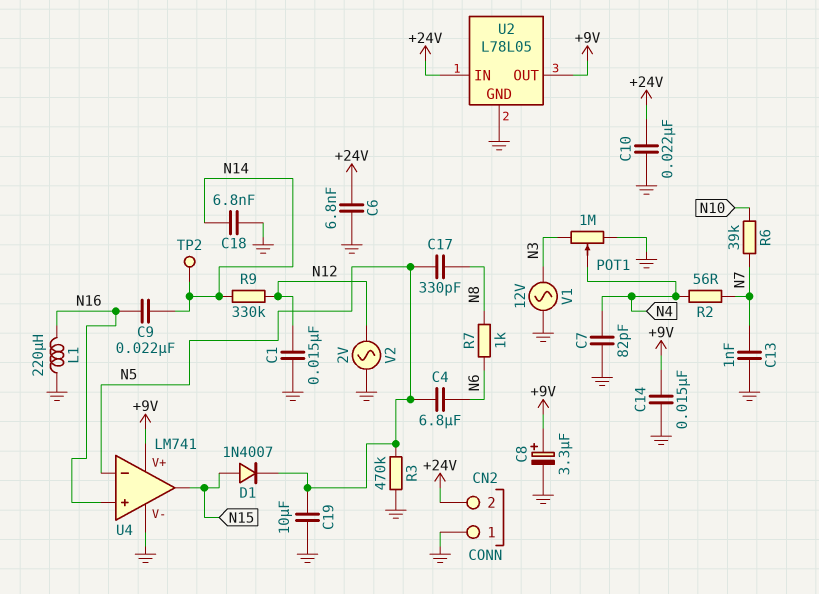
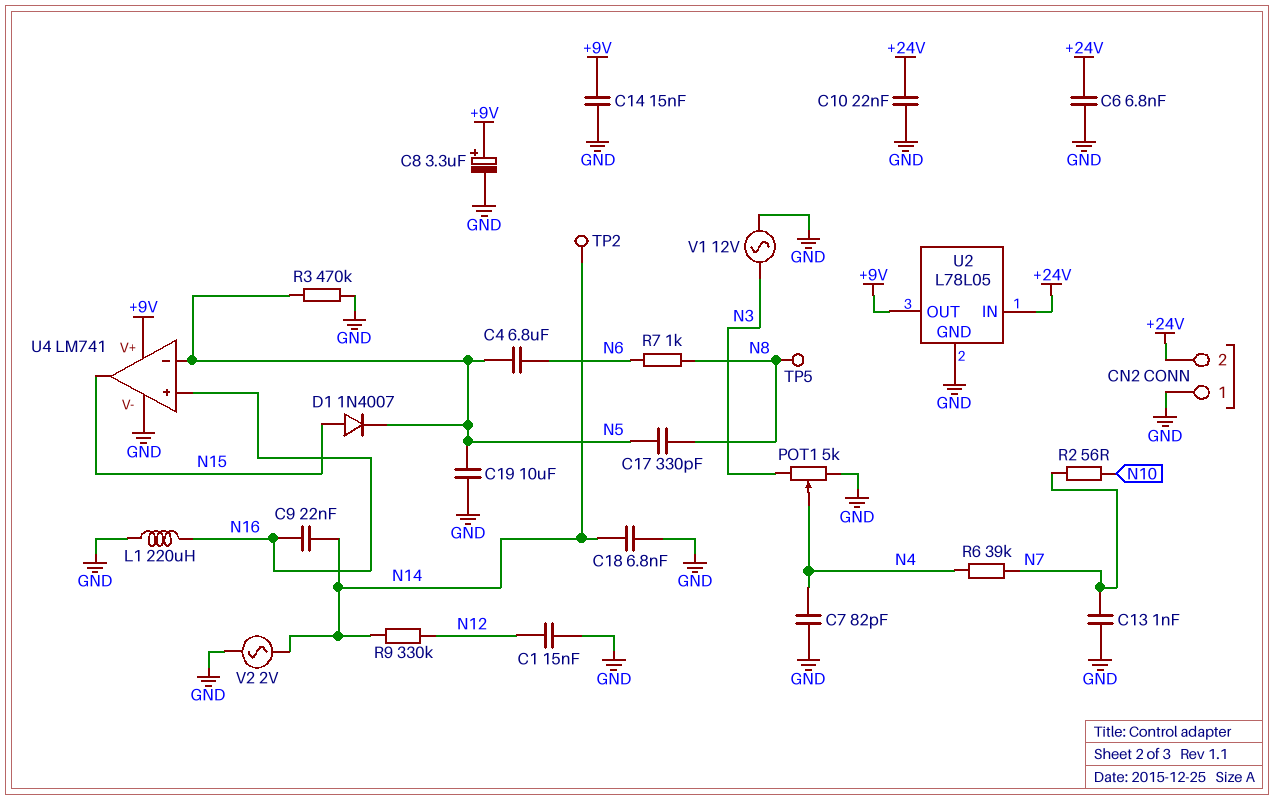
POT1: 1M (GND, N3, wiper N4) -> 5k (GND, N3, wiper N4)
R2: 56 (N4, N7) -> 56 (N7, N10)
R6: 39k (N7, N10) -> 39k (N4, N7)
TP5: none -> test point (N8)
V2: AC 2V (GND, N12) -> AC 2V (GND, N14)

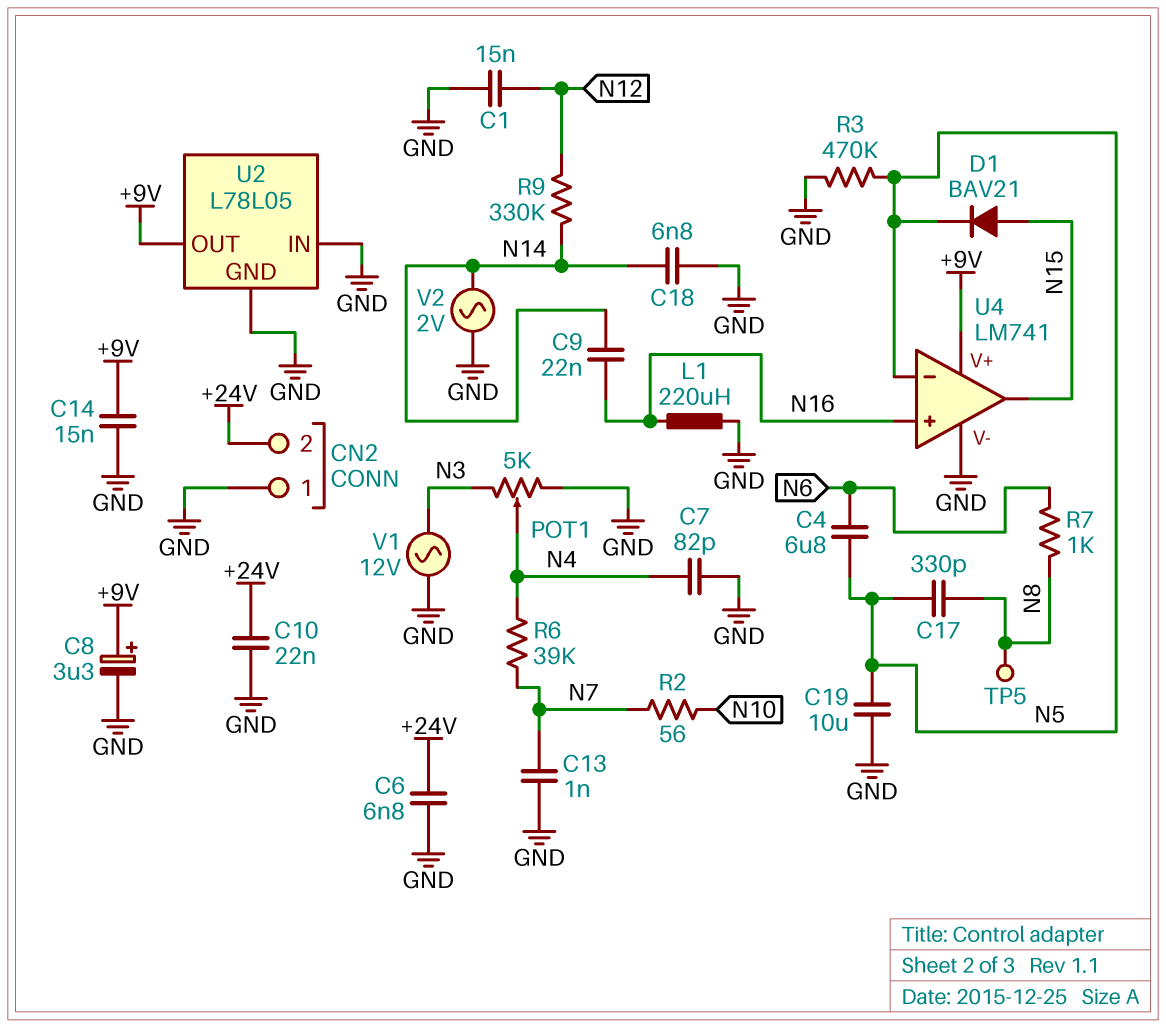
D1: diode 1N4007 (A N15, K N5) -> diode BAV21 (A N15, K N5)
TP2: test point (N14) -> none
U2 pin IN: +24V -> GND

